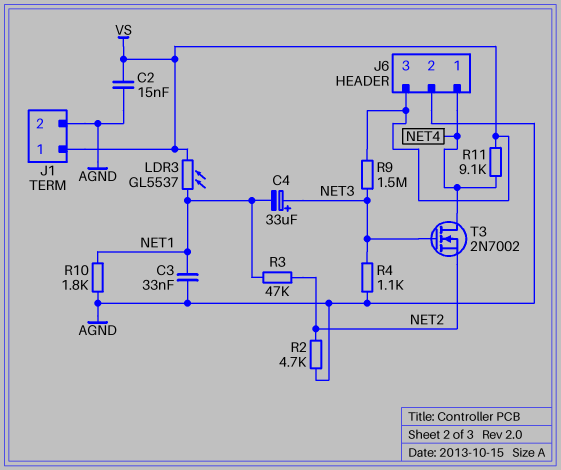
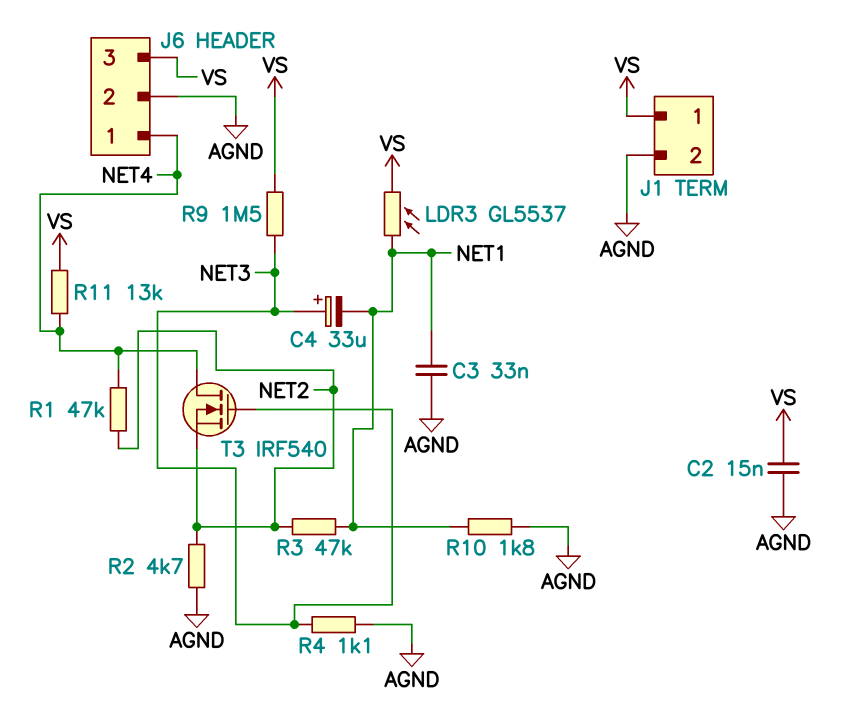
R1: none -> 47k (NET2, NET4)
R11: 9.1k (NET4, VS) -> 13k (NET4, VS)
T3: NMOS 2N7002 (G NET3, D NET4, S NET2) -> NMOS IRF540 (G NET3, D NET4, S NET2)

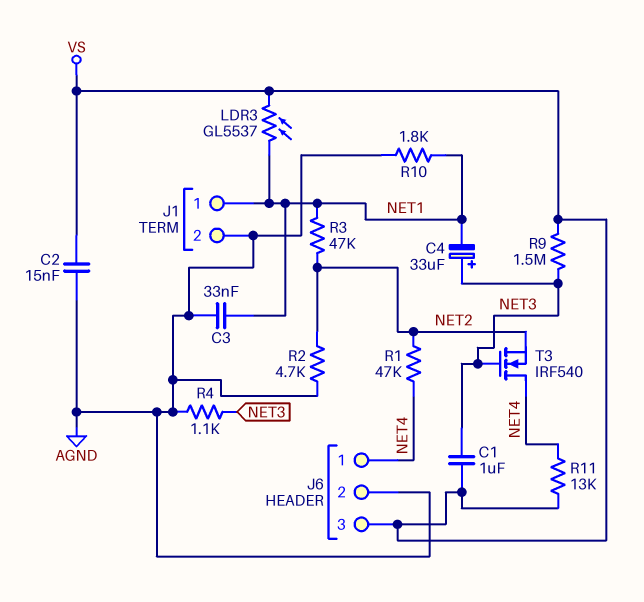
C1: none -> 1uF (NET3, VS)
J1 pin 1: VS -> NET1

